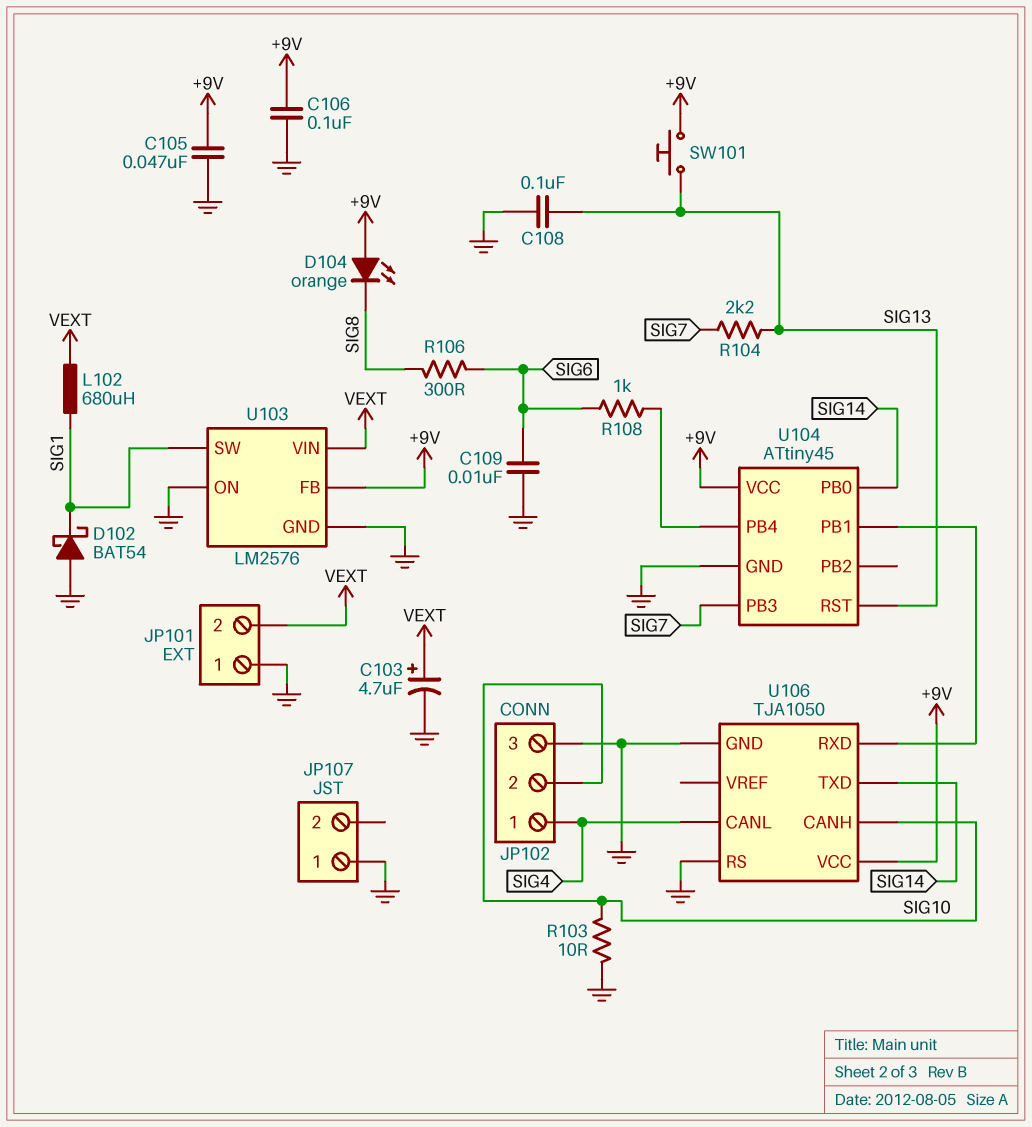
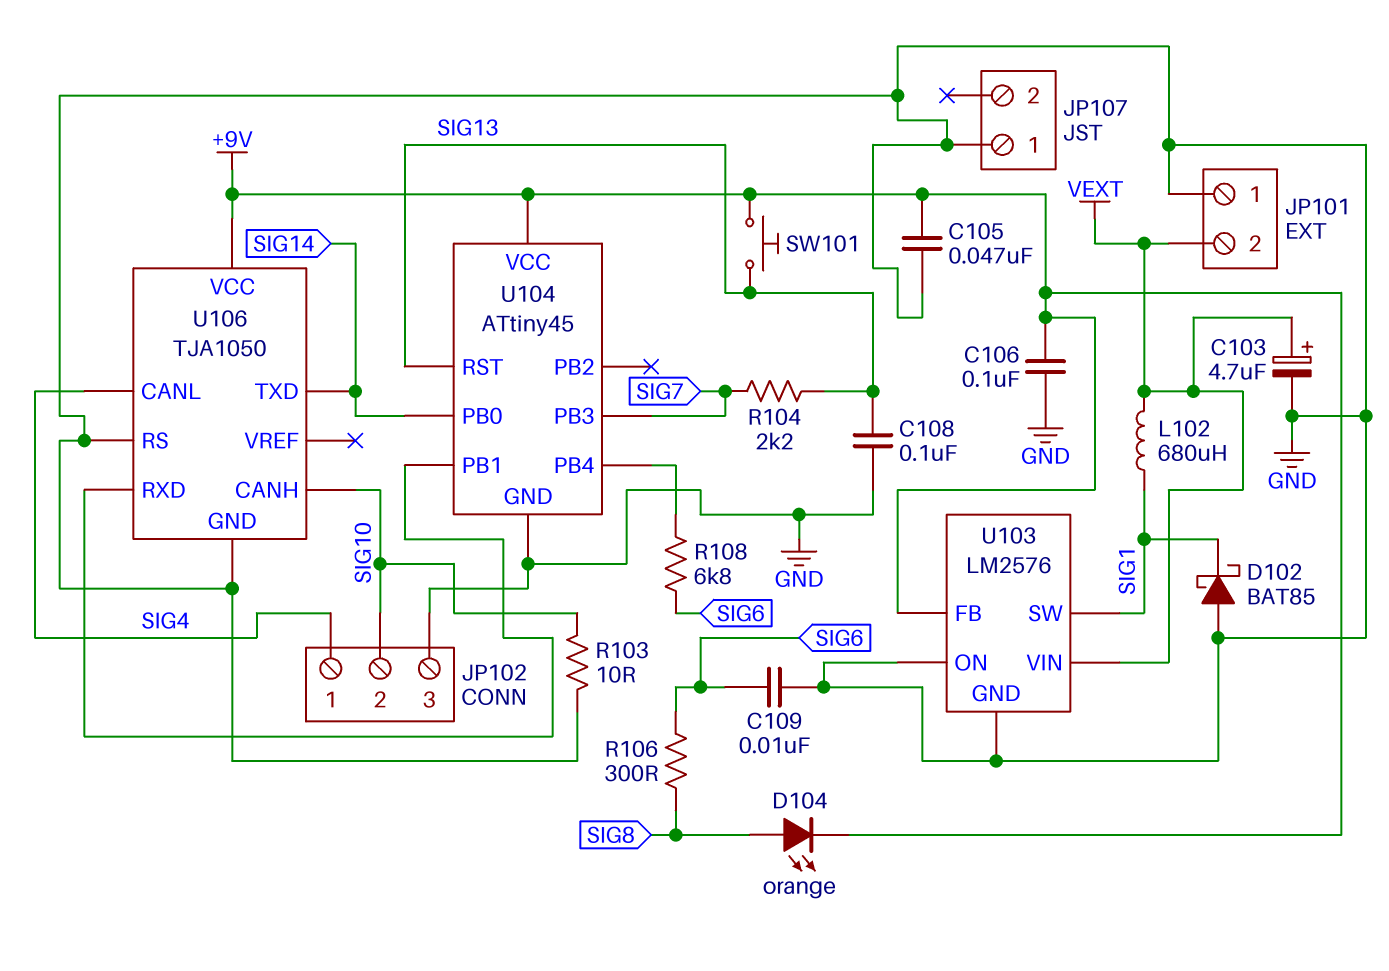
D102: schottky BAT54 (A GND, K SIG1) -> schottky BAT85 (A GND, K SIG1)
D104: LED orange (A +9V, K SIG8) -> LED orange (A SIG8, K +9V)
R108: 1k (SIG6, U104/PB4) -> 6.8k (SIG6, U104/PB4)

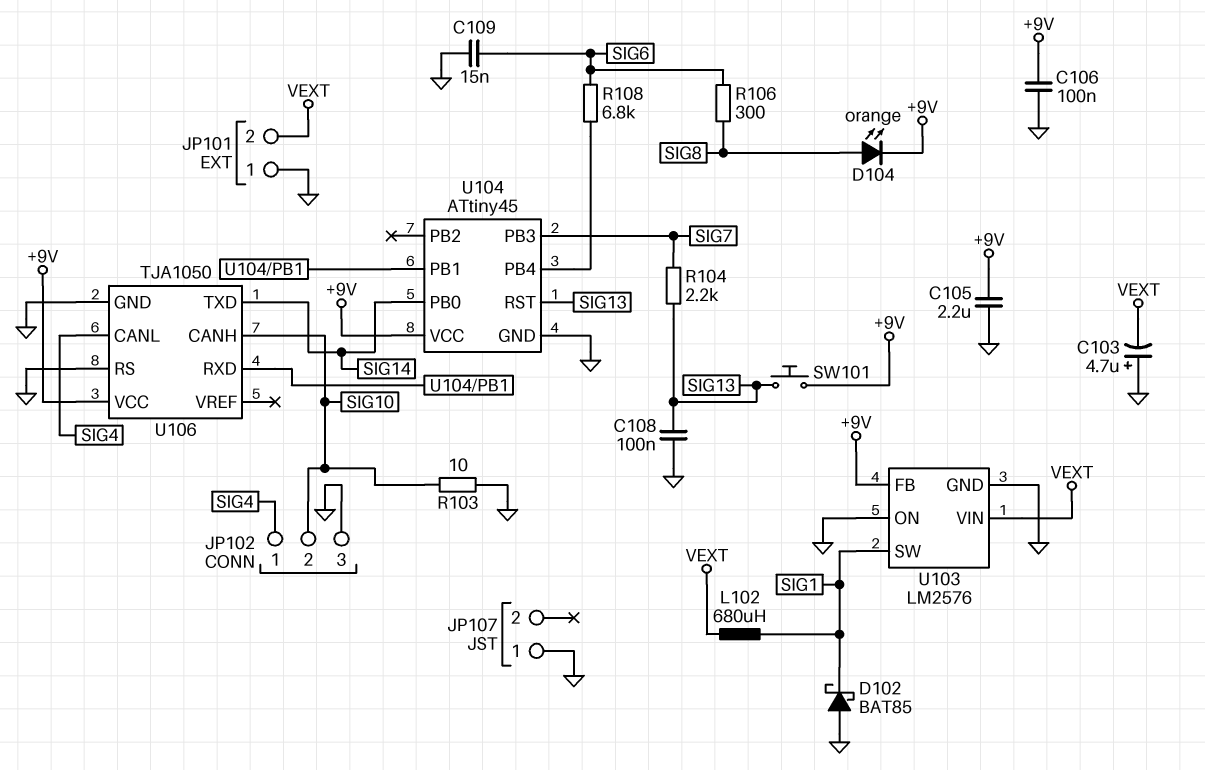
C103: 4.7uF (plus VEXT, minus GND) -> 4.7uF (plus GND, minus VEXT)
C105: 47nF (+9V, GND) -> 2.2uF (+9V, GND)
C109: 10nF (GND, SIG6) -> 15nF (GND, SIG6)

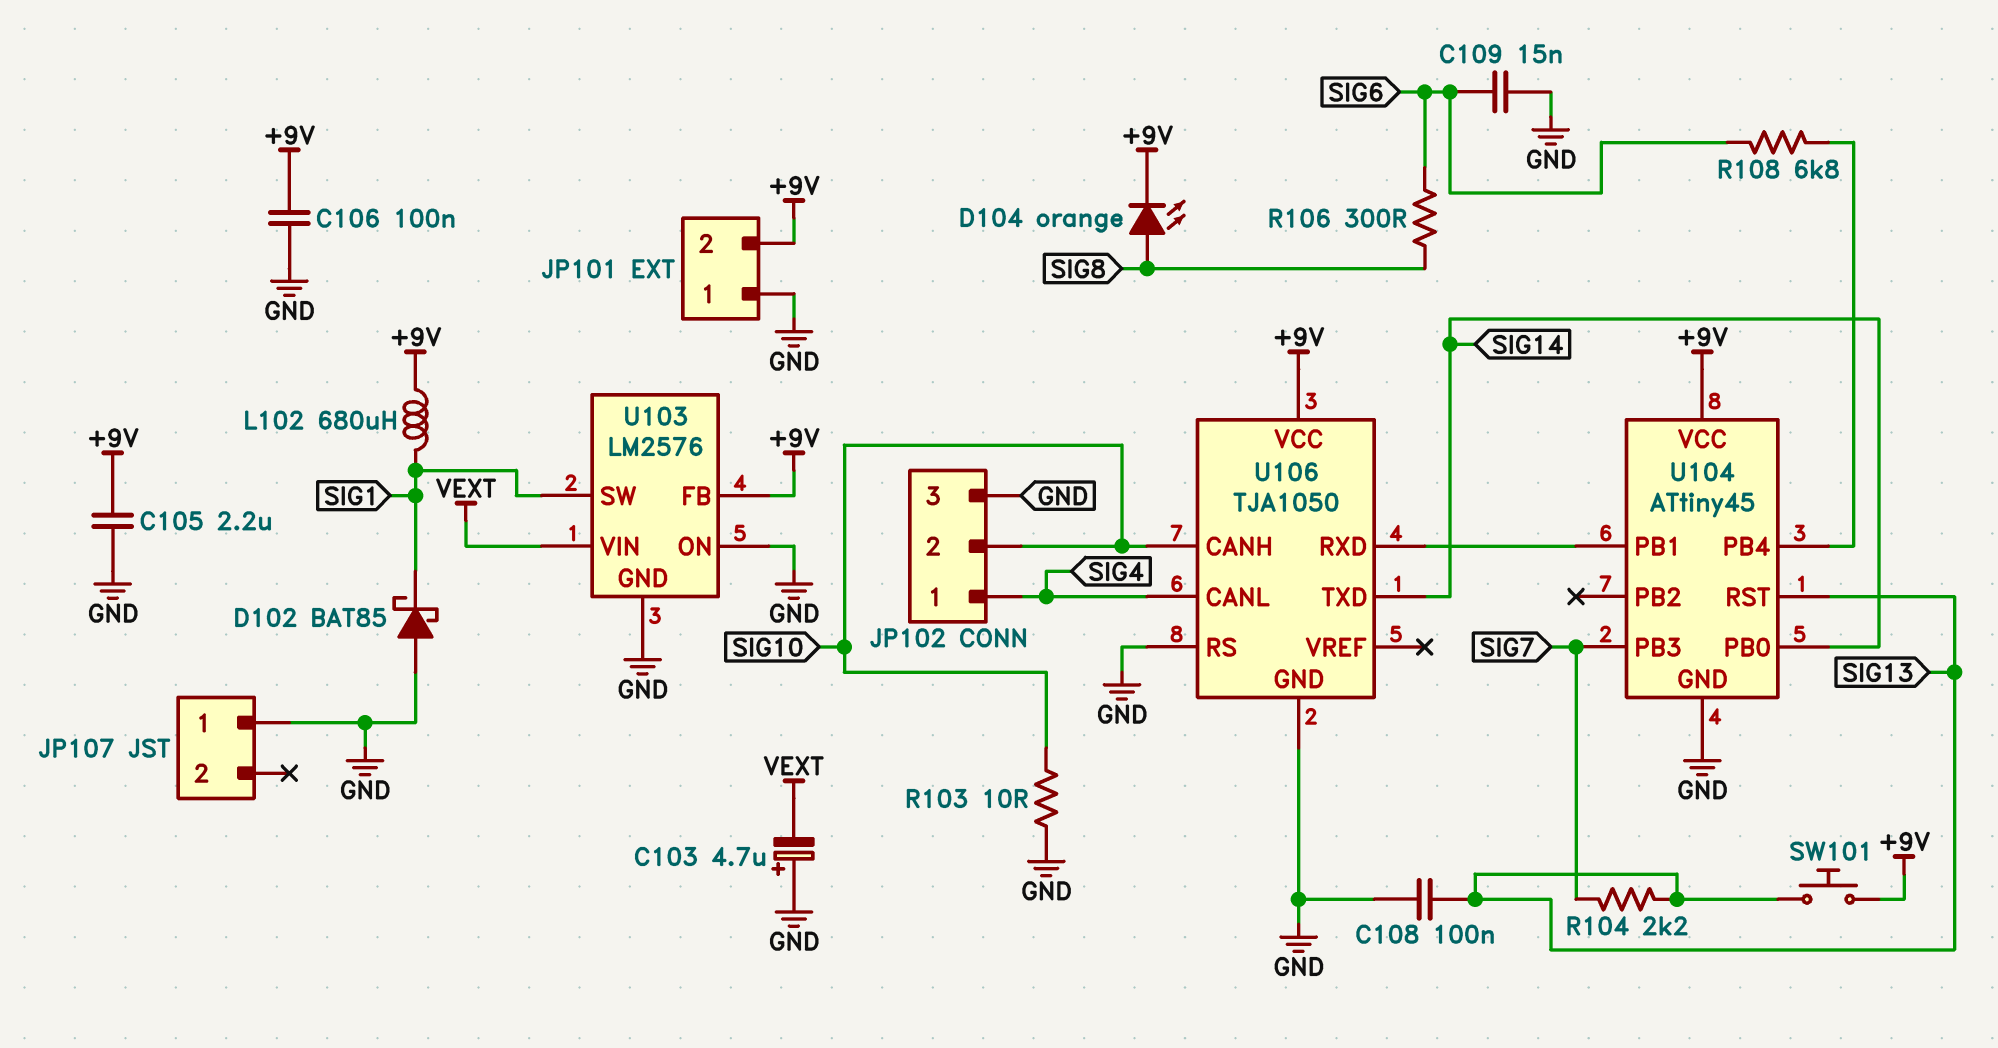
JP101 pin 2: VEXT -> +9V
L102: 680uH (SIG1, VEXT) -> 680uH (+9V, SIG1)

